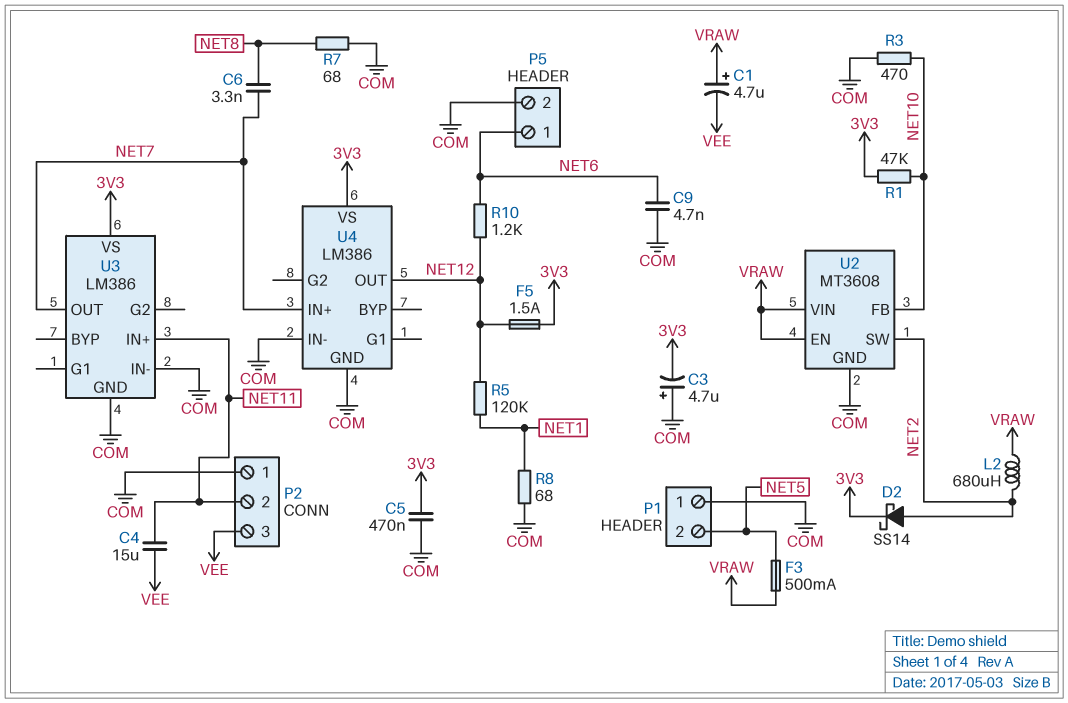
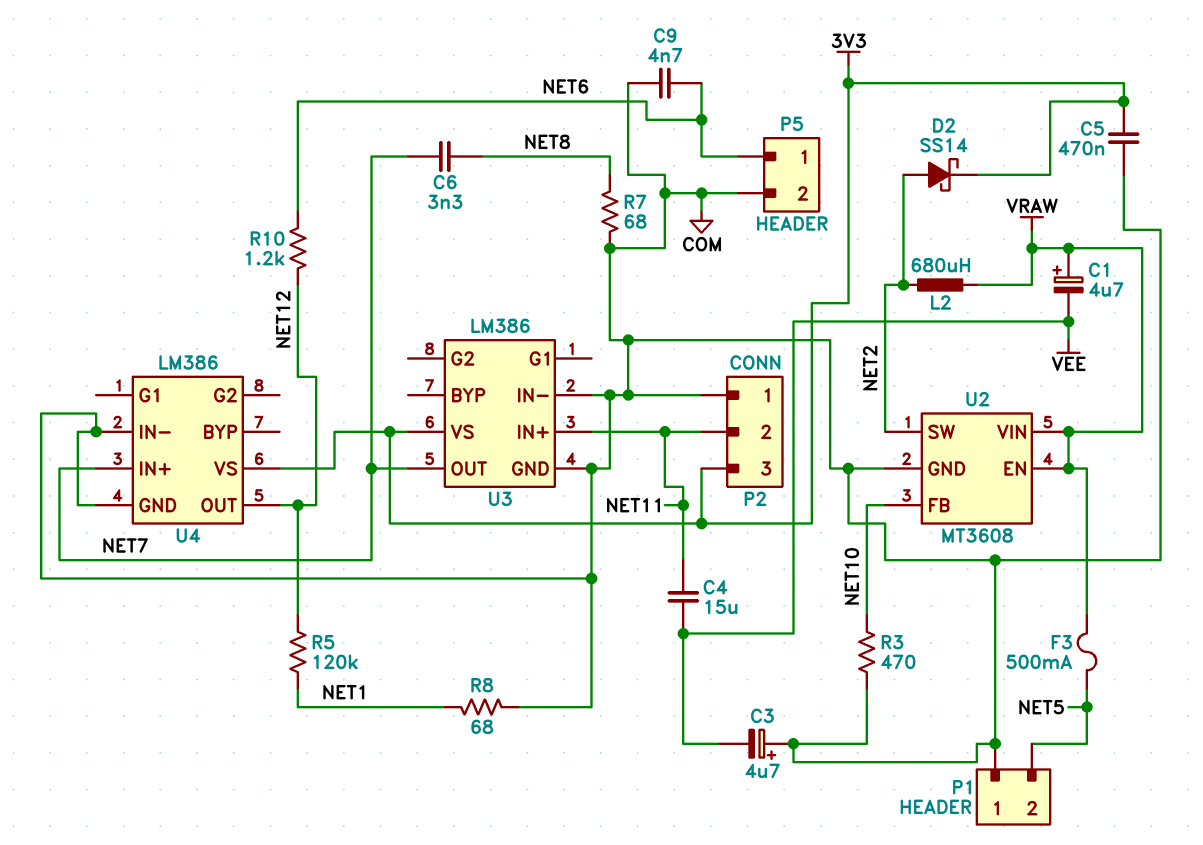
C3: 4.7uF (plus COM, minus 3V3) -> 4.7uF (plus COM, minus VEE)
F5: 1.5A (3V3, NET12) -> none
P2 pin 3: VEE -> 3V3
R1: 47k (3V3, NET10) -> none

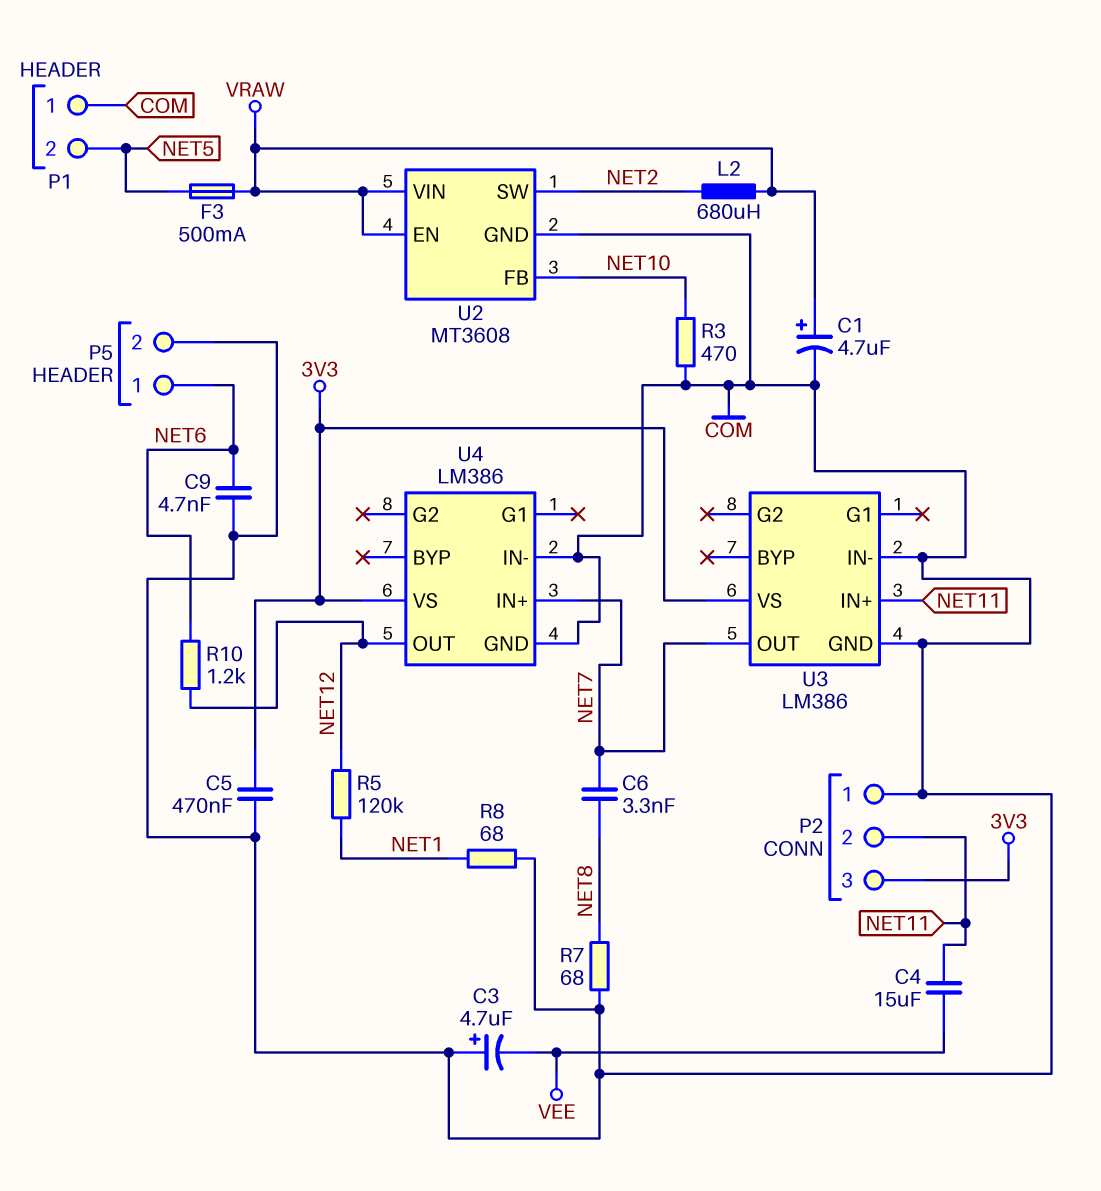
C1: 4.7uF (plus VRAW, minus VEE) -> 4.7uF (plus VRAW, minus COM)
D2: schottky SS14 (A NET2, K 3V3) -> none

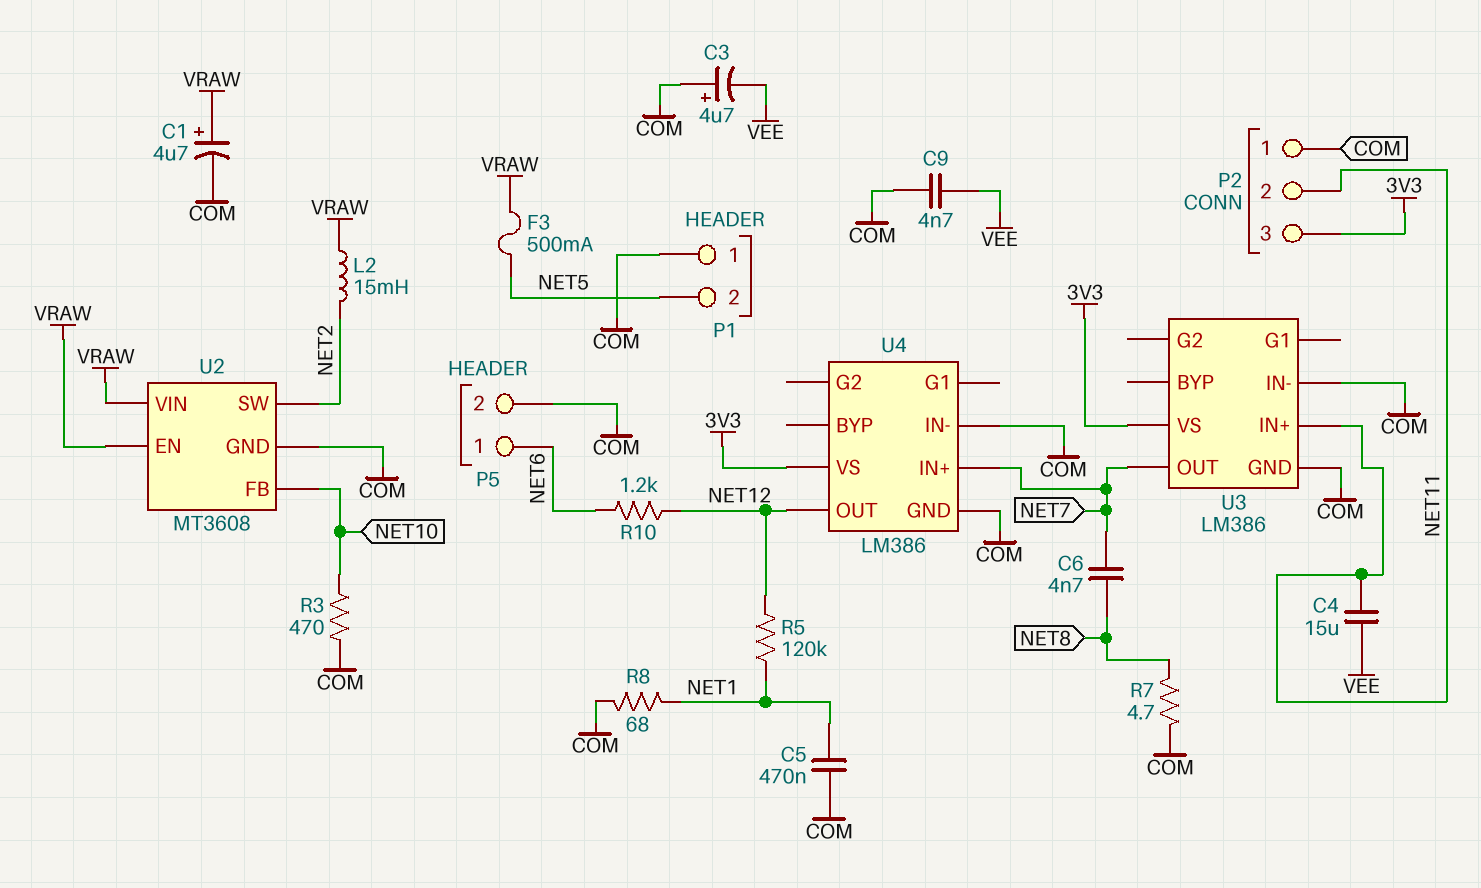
C5: 470nF (3V3, COM) -> 470nF (COM, NET1)
C6: 3.3nF (NET7, NET8) -> 4.7nF (NET7, NET8)
C9: 4.7nF (COM, NET6) -> 4.7nF (COM, VEE)
L2: 680uH (NET2, VRAW) -> 15mH (NET2, VRAW)
R7: 68 (COM, NET8) -> 4.7 (COM, NET8)

